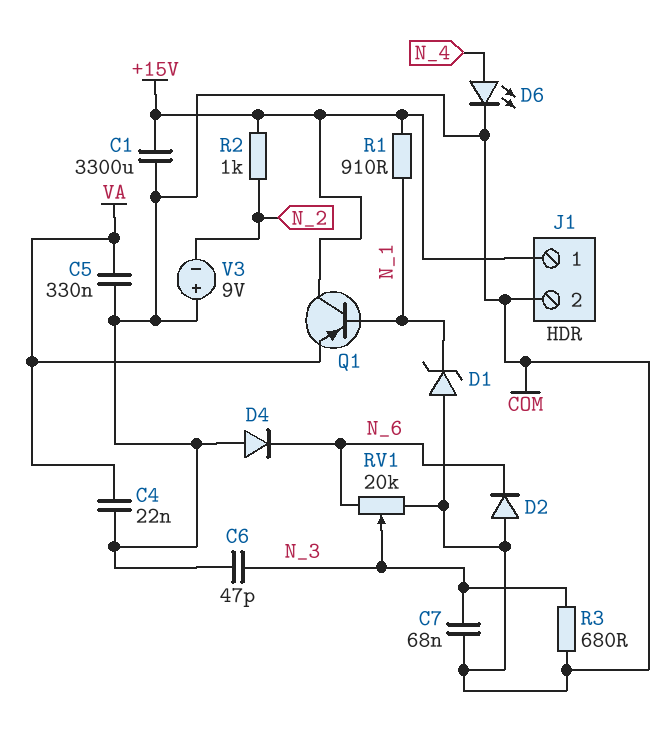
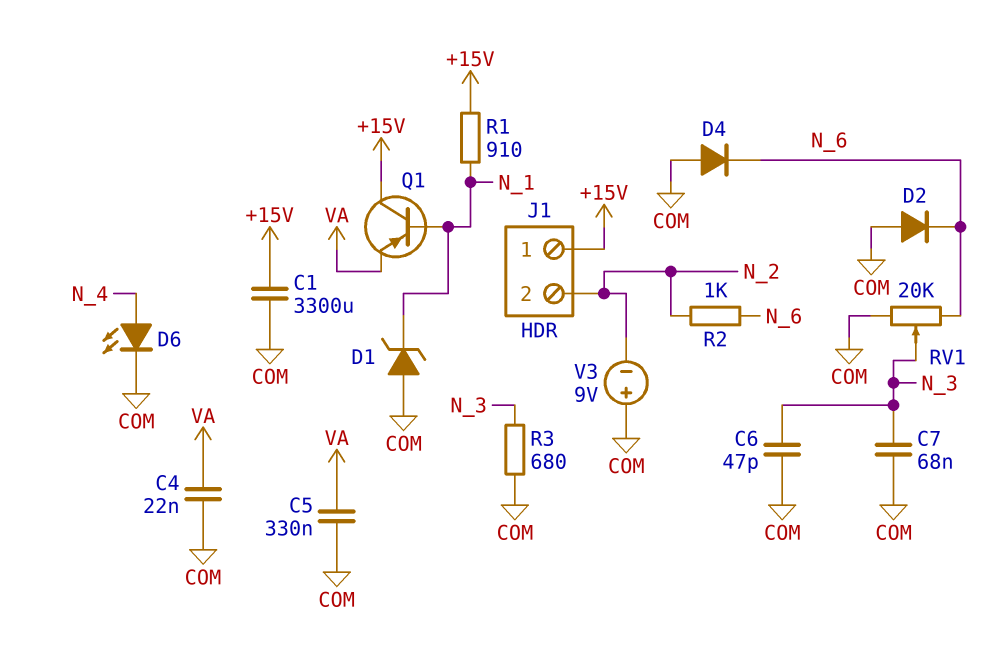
J1 pin 2: COM -> N_2
R2: 1k (+15V, N_2) -> 1k (N_2, N_6)

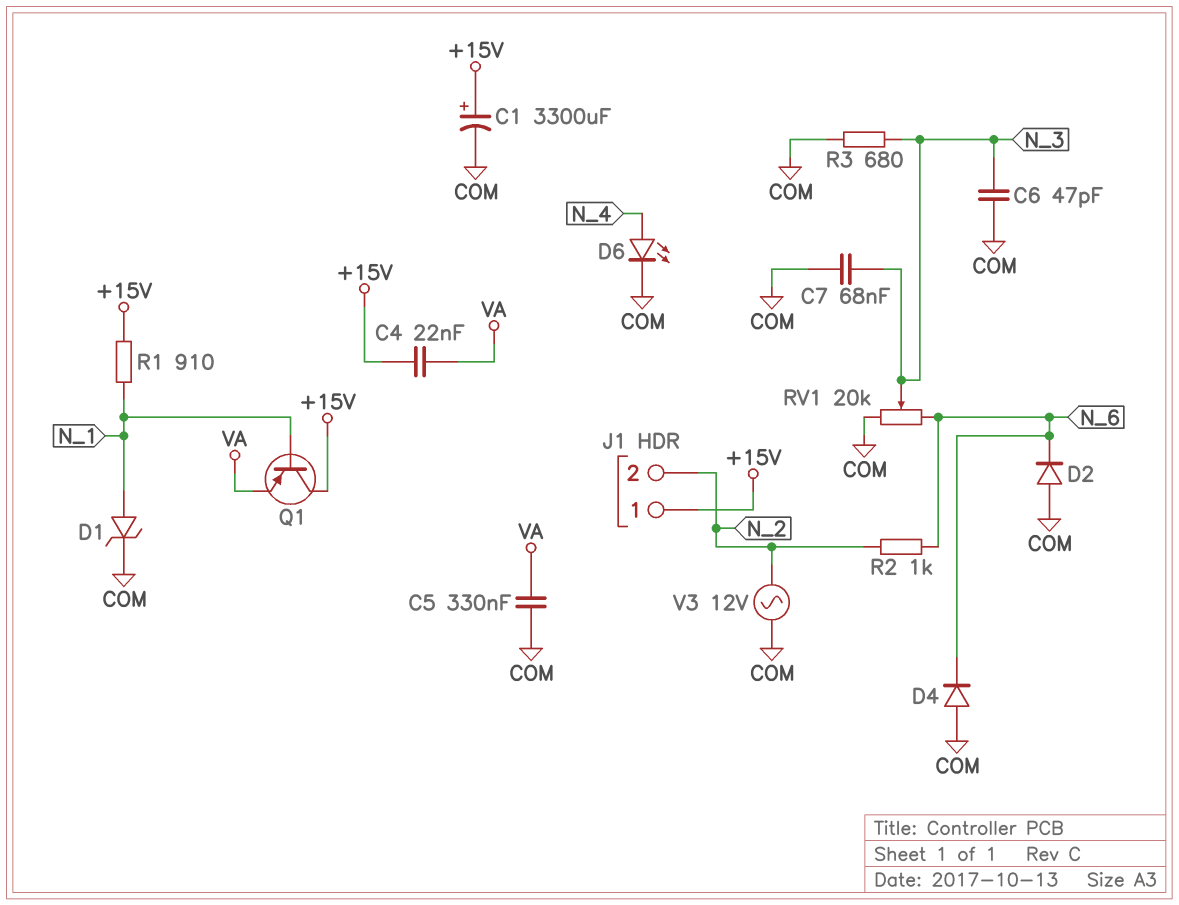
C1: 3300uF (+15V, COM) -> 3300uF (plus +15V, minus COM)
C4: 22nF (COM, VA) -> 22nF (+15V, VA)
D1: zener (A COM, K N_1) -> zener (A N_1, K COM)
V3: 9V (plus COM, minus N_2) -> AC 12V (COM, N_2)

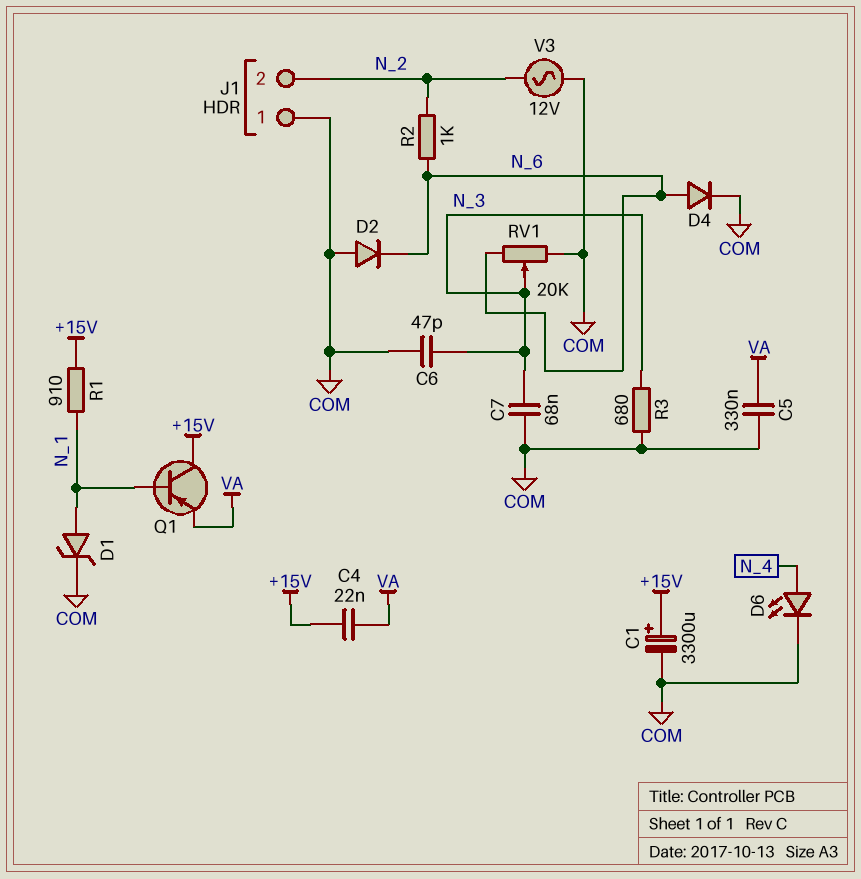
D4: diode (A COM, K N_6) -> diode (A N_6, K COM)
J1 pin 1: +15V -> COM

